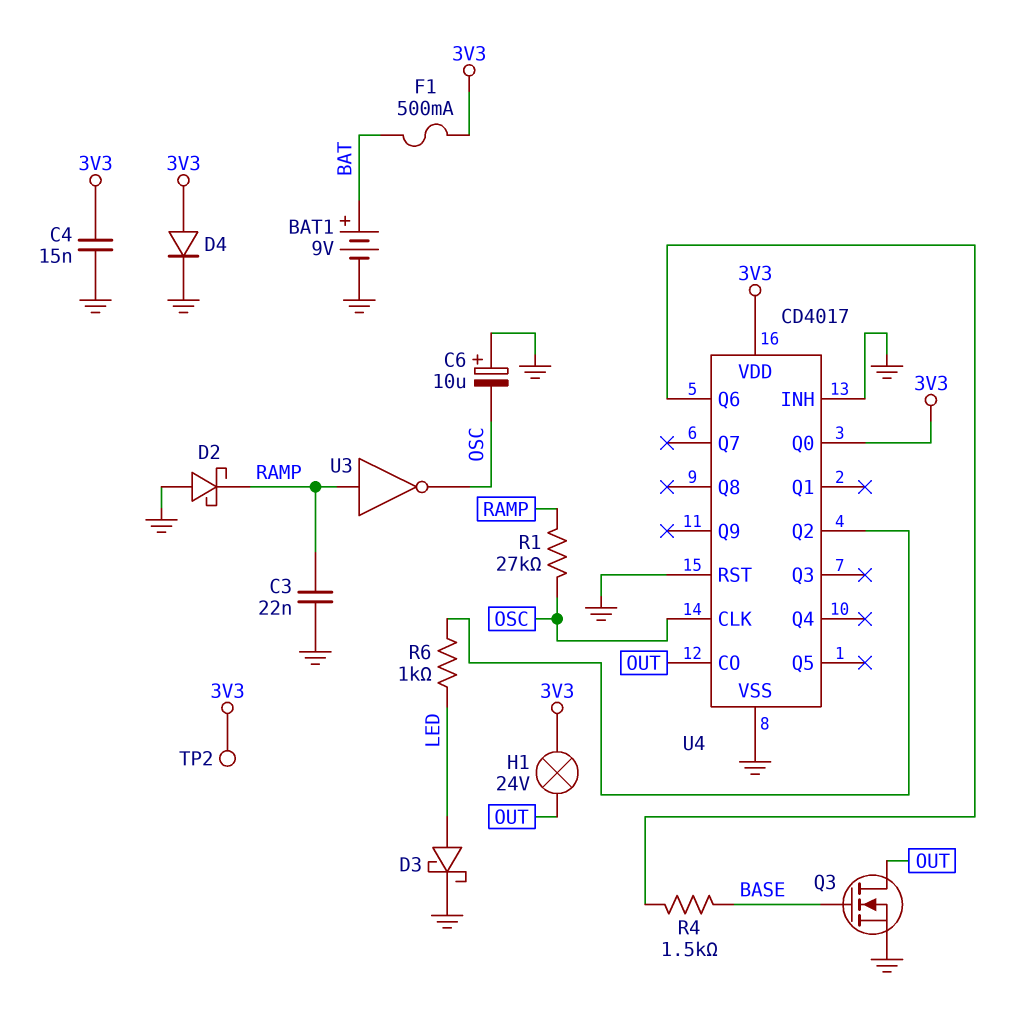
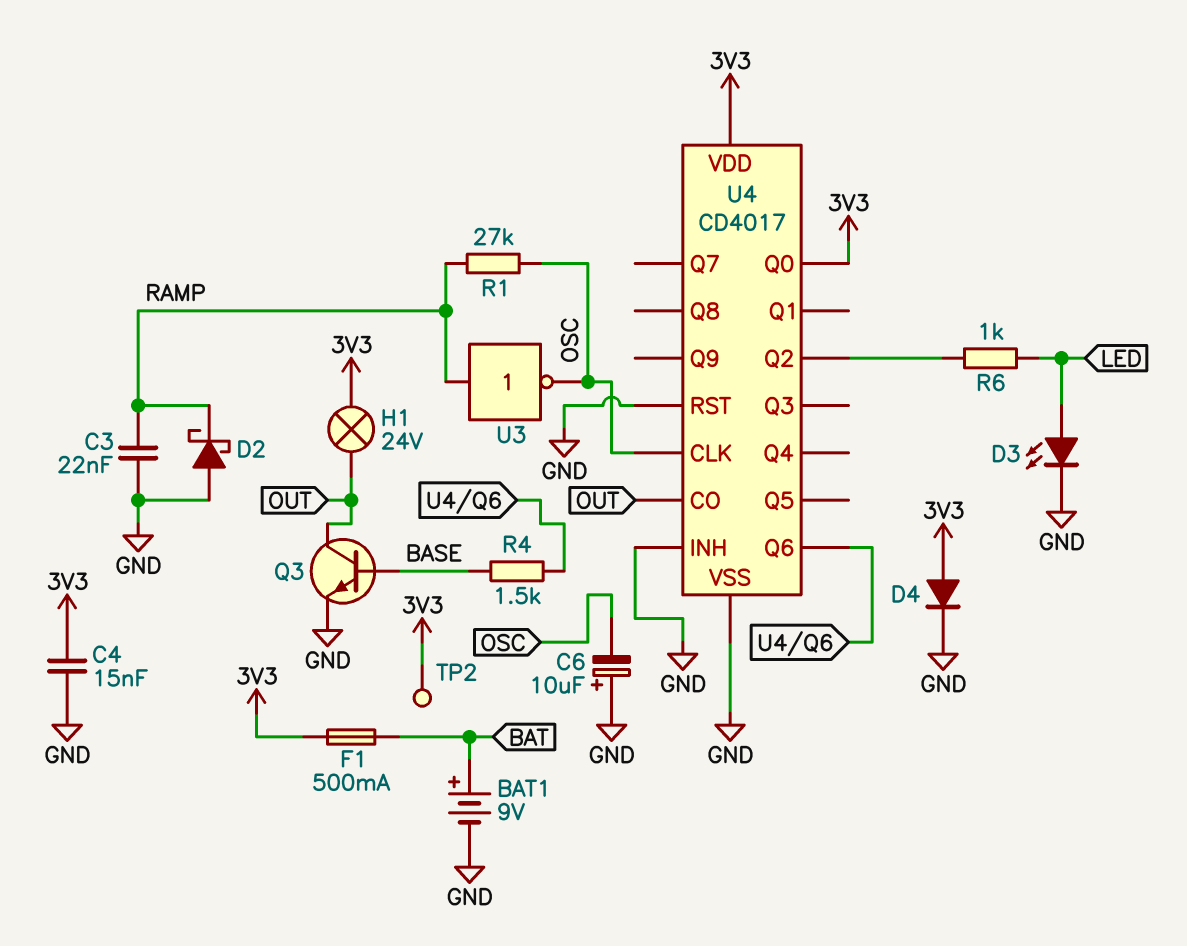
D3: schottky (A LED, K GND) -> LED (A LED, K GND)
Q3: NMOS (G BASE, D OUT, S GND) -> NPN (B BASE, C OUT, E GND)

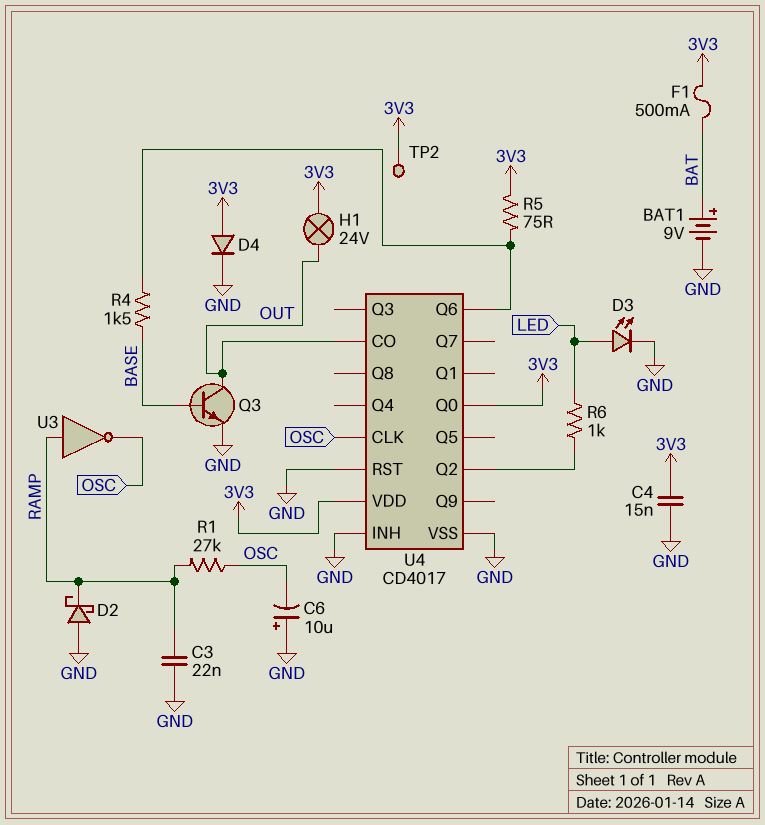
R5: none -> 75 (3V3, U4/Q6)

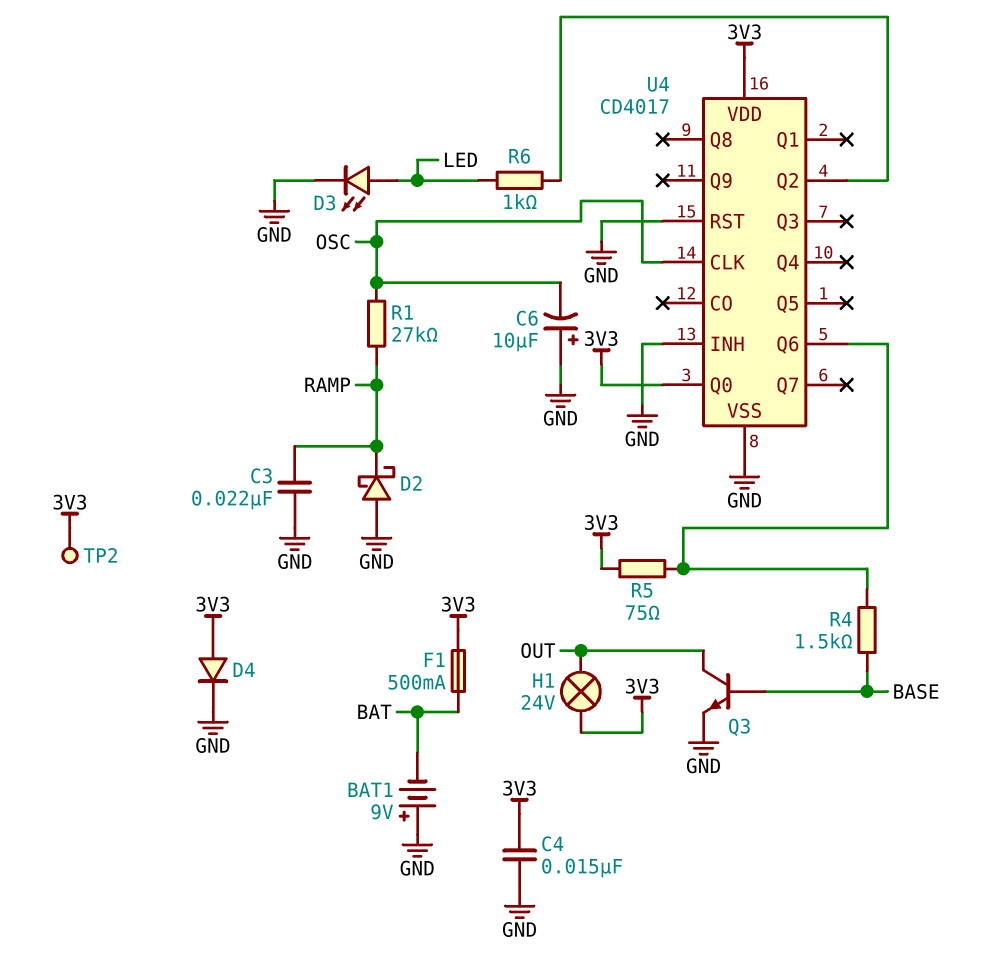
BAT1: 9V (plus BAT, minus GND) -> 9V (plus GND, minus BAT)
U3: NOT (in RAMP, out OSC) -> none
U4 pin CO: OUT -> none

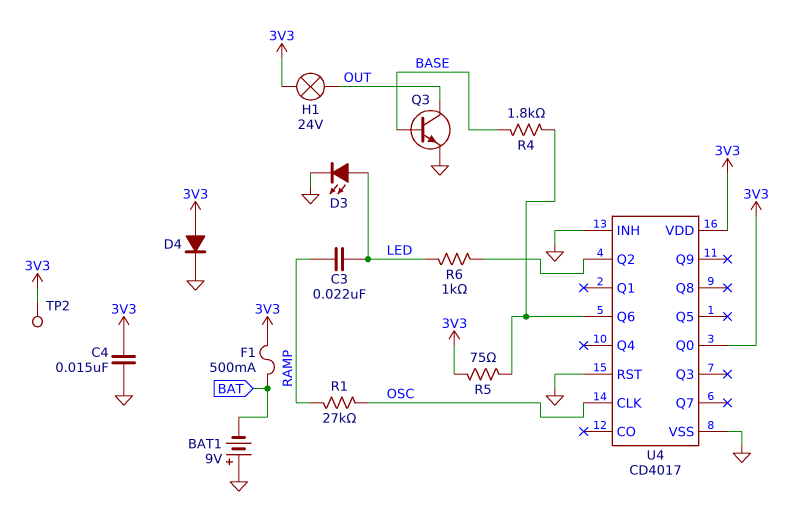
C3: 22nF (GND, RAMP) -> 22nF (LED, RAMP)
C6: 10uF (plus GND, minus OSC) -> none
D2: schottky (A GND, K RAMP) -> none
R4: 1.5k (BASE, U4/Q6) -> 1.8k (BASE, U4/Q6)

